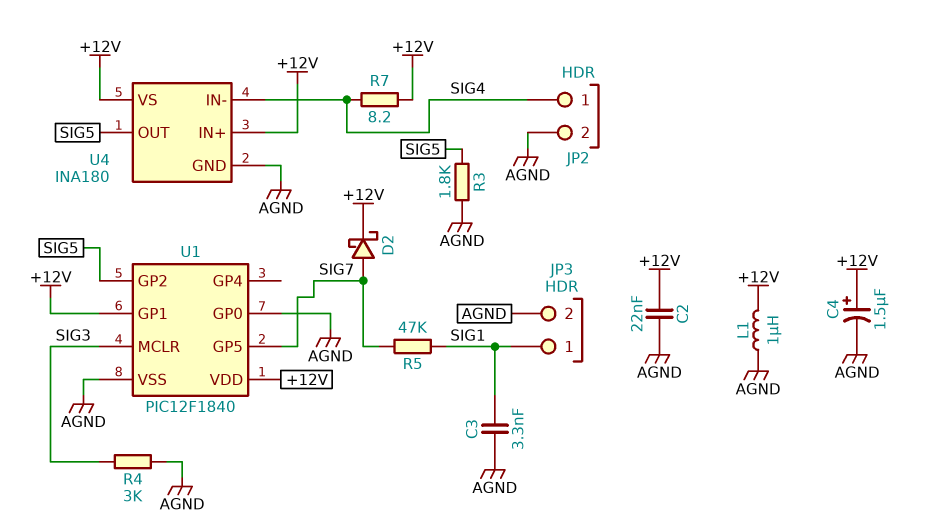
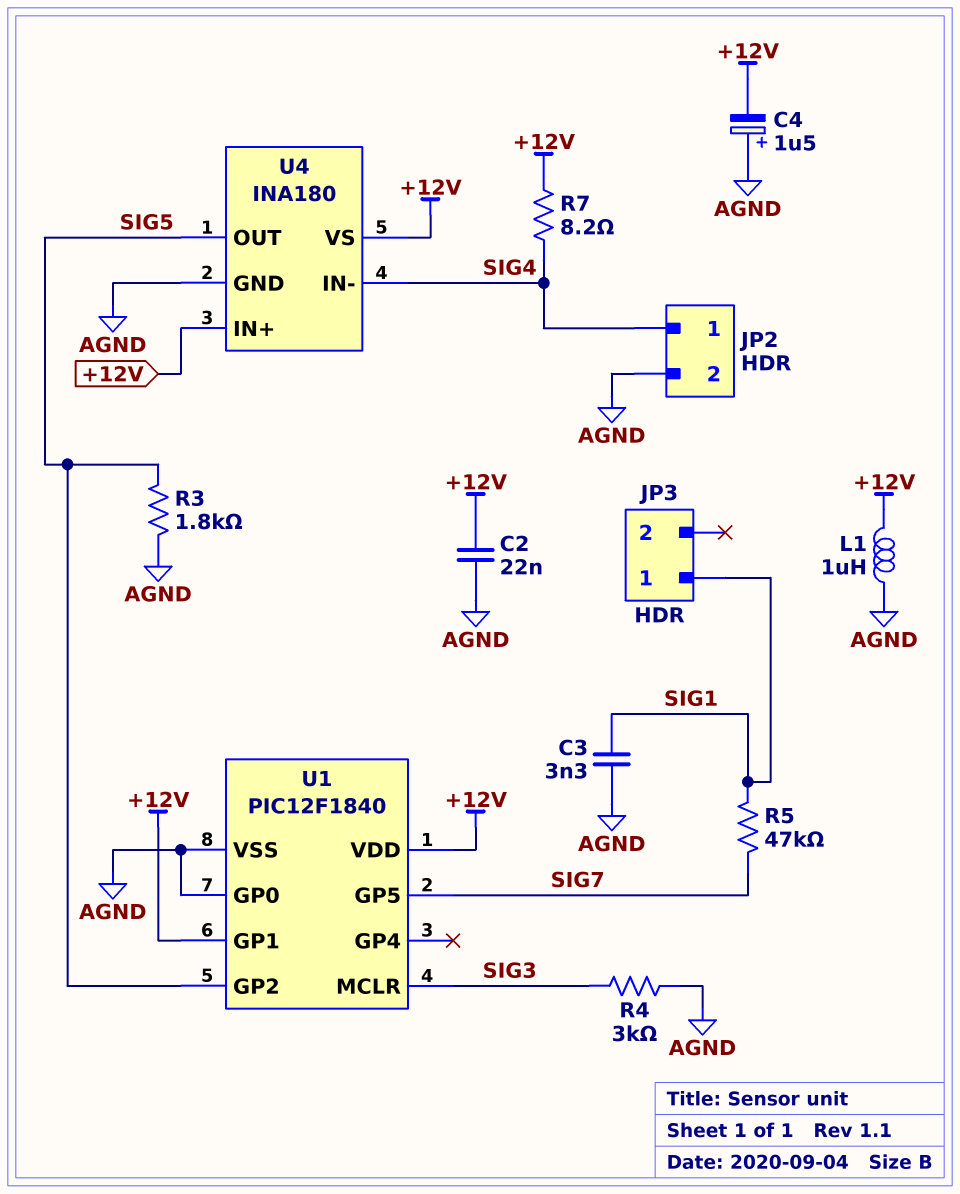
C4: 1.5uF (plus +12V, minus AGND) -> 1.5uF (plus AGND, minus +12V)
D2: schottky (A SIG7, K +12V) -> none
JP3 pin 2: AGND -> none

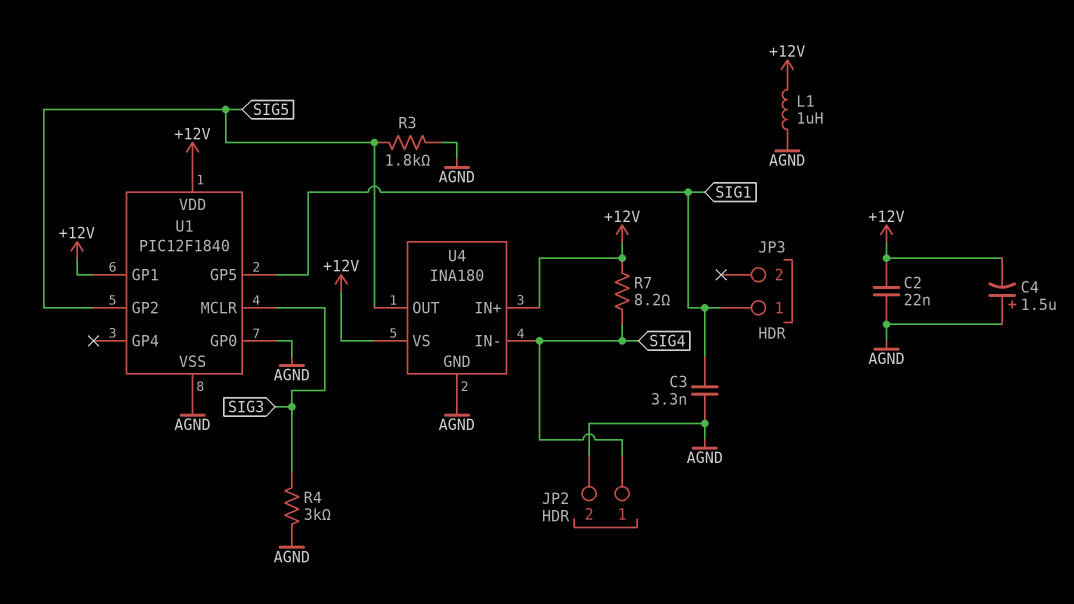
R5: 47k (SIG1, SIG7) -> none
U1 pin GP5: SIG7 -> SIG1

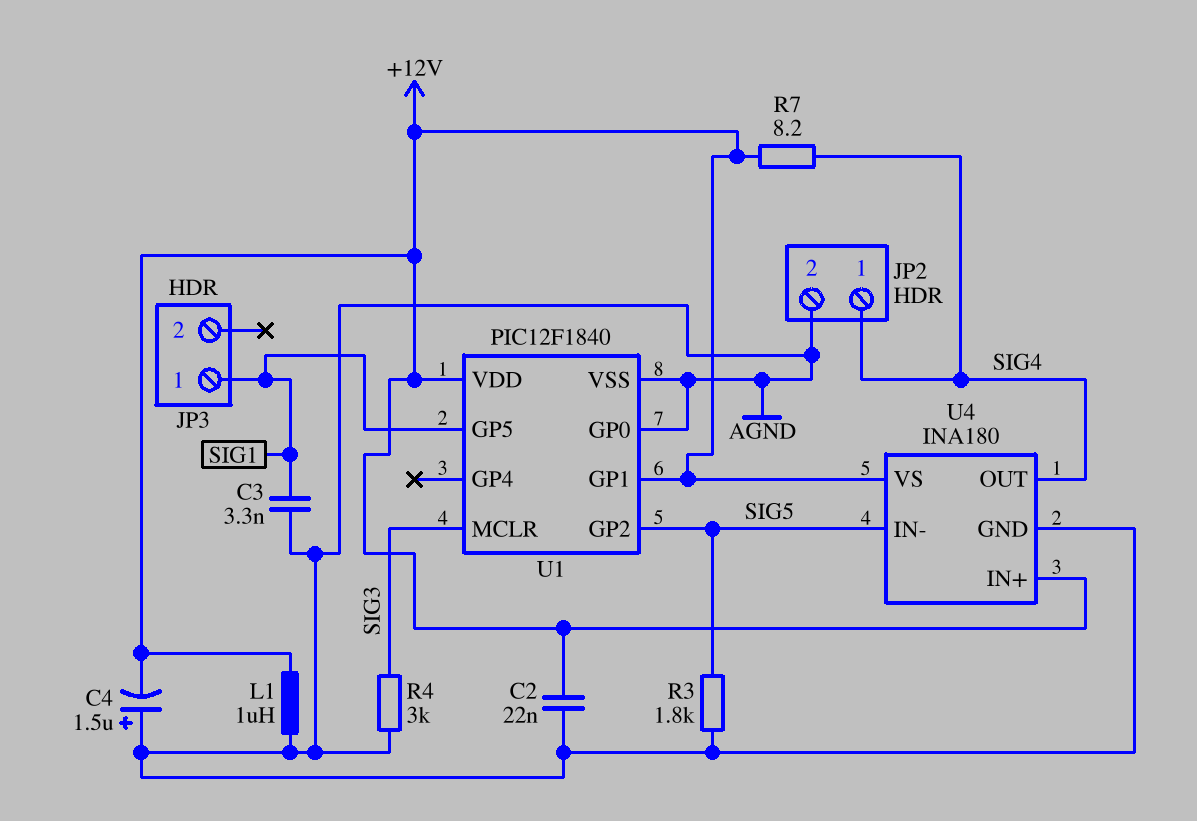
U4 pin IN-: SIG4 -> SIG5
U4 pin OUT: SIG5 -> SIG4

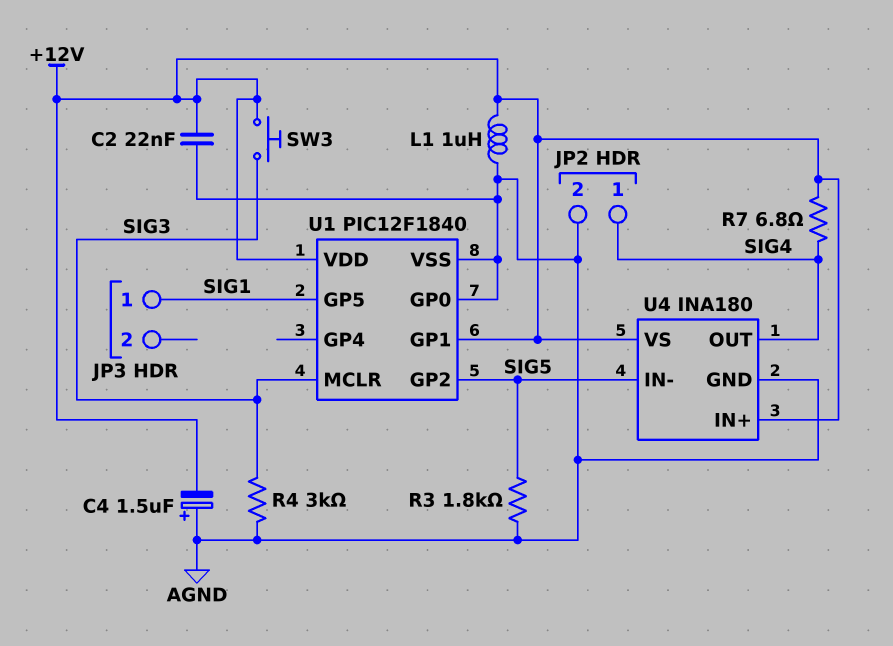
C3: 3.3nF (AGND, SIG1) -> none
R7: 8.2 (+12V, SIG4) -> 6.8 (+12V, SIG4)
SW3: none -> button (+12V, SIG3)

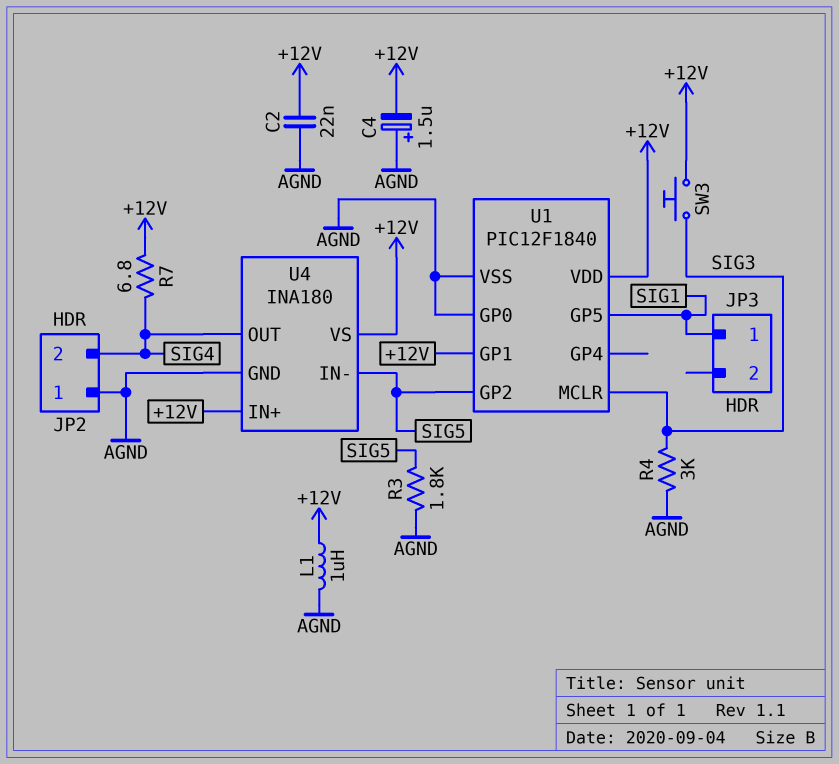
JP2 pin 1: SIG4 -> AGND
JP2 pin 2: AGND -> SIG4

